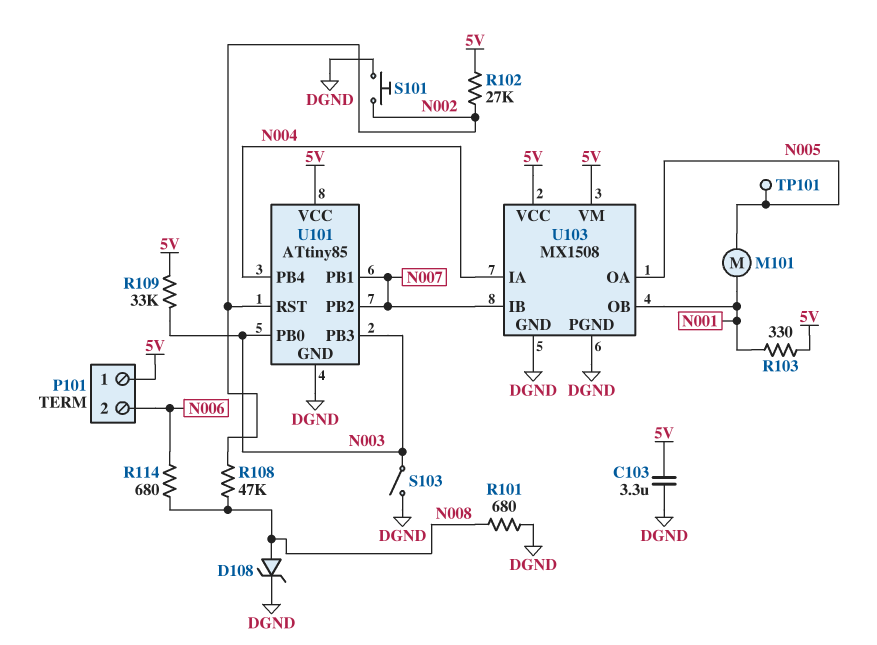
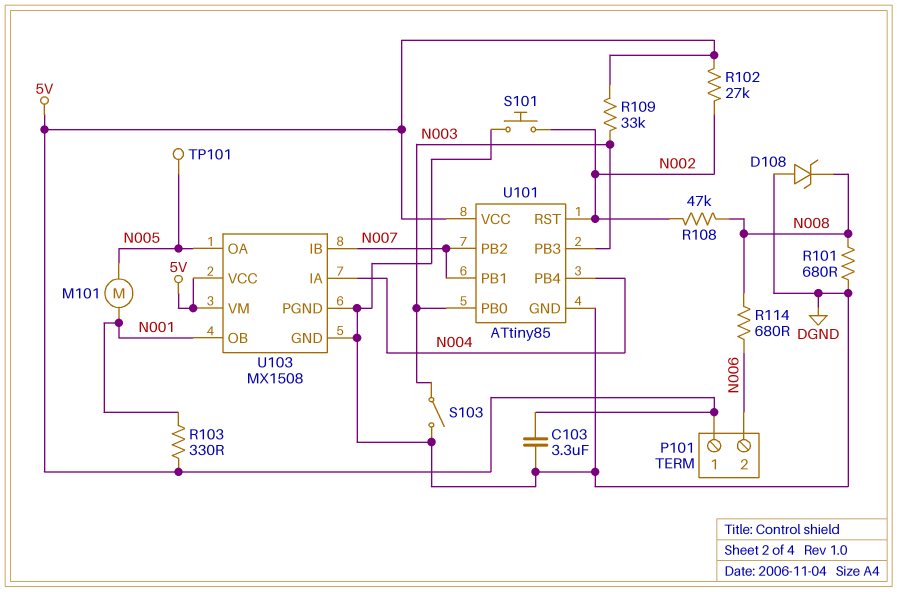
D108: zener (A N008, K DGND) -> zener (A DGND, K N008)

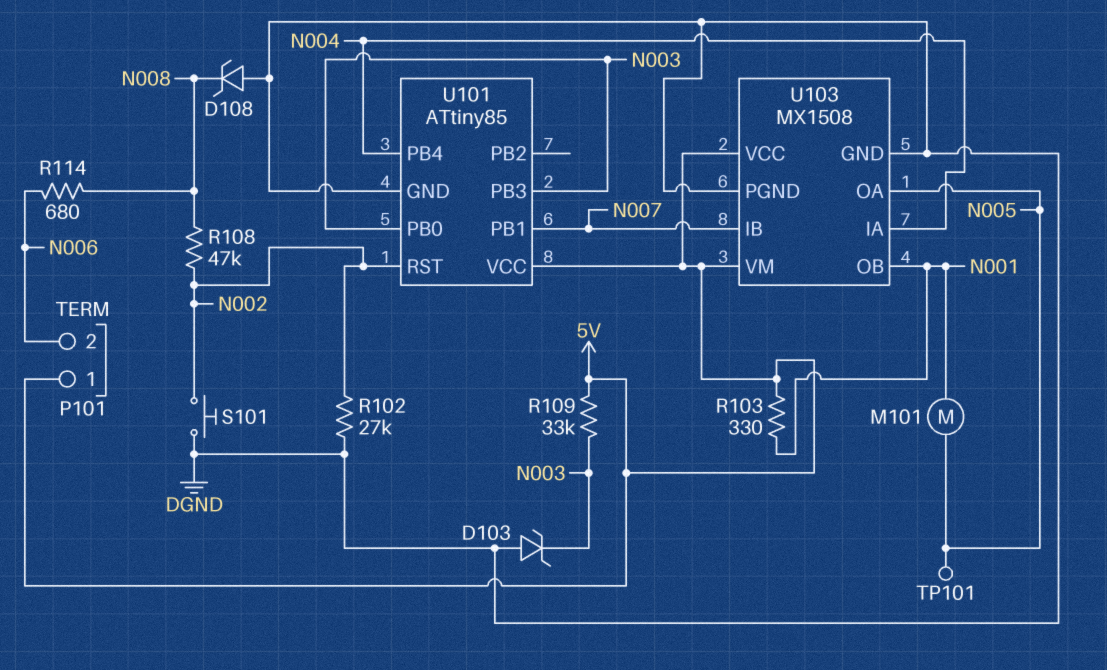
C103: 3.3uF (5V, DGND) -> none
D103: none -> zener (A DGND, K N003)
R101: 680 (DGND, N008) -> none
R102: 27k (5V, N002) -> 27k (DGND, N002)
S103: switch (DGND, N003) -> none
U101 pin PB2: N007 -> none

